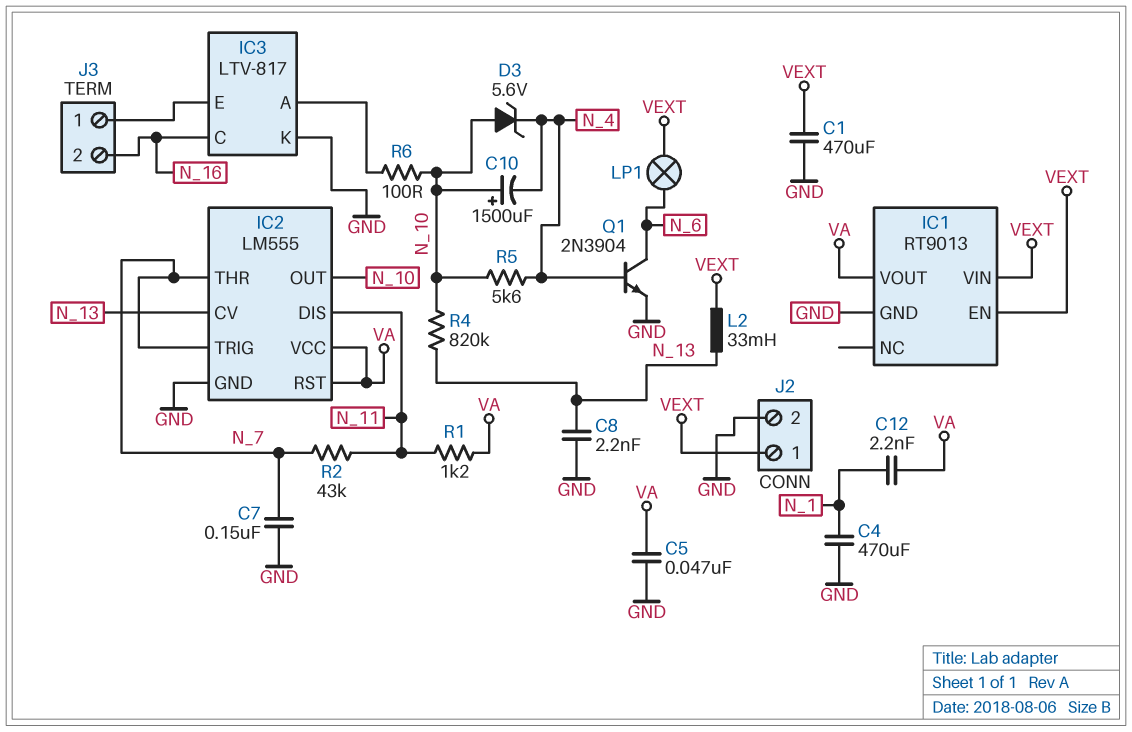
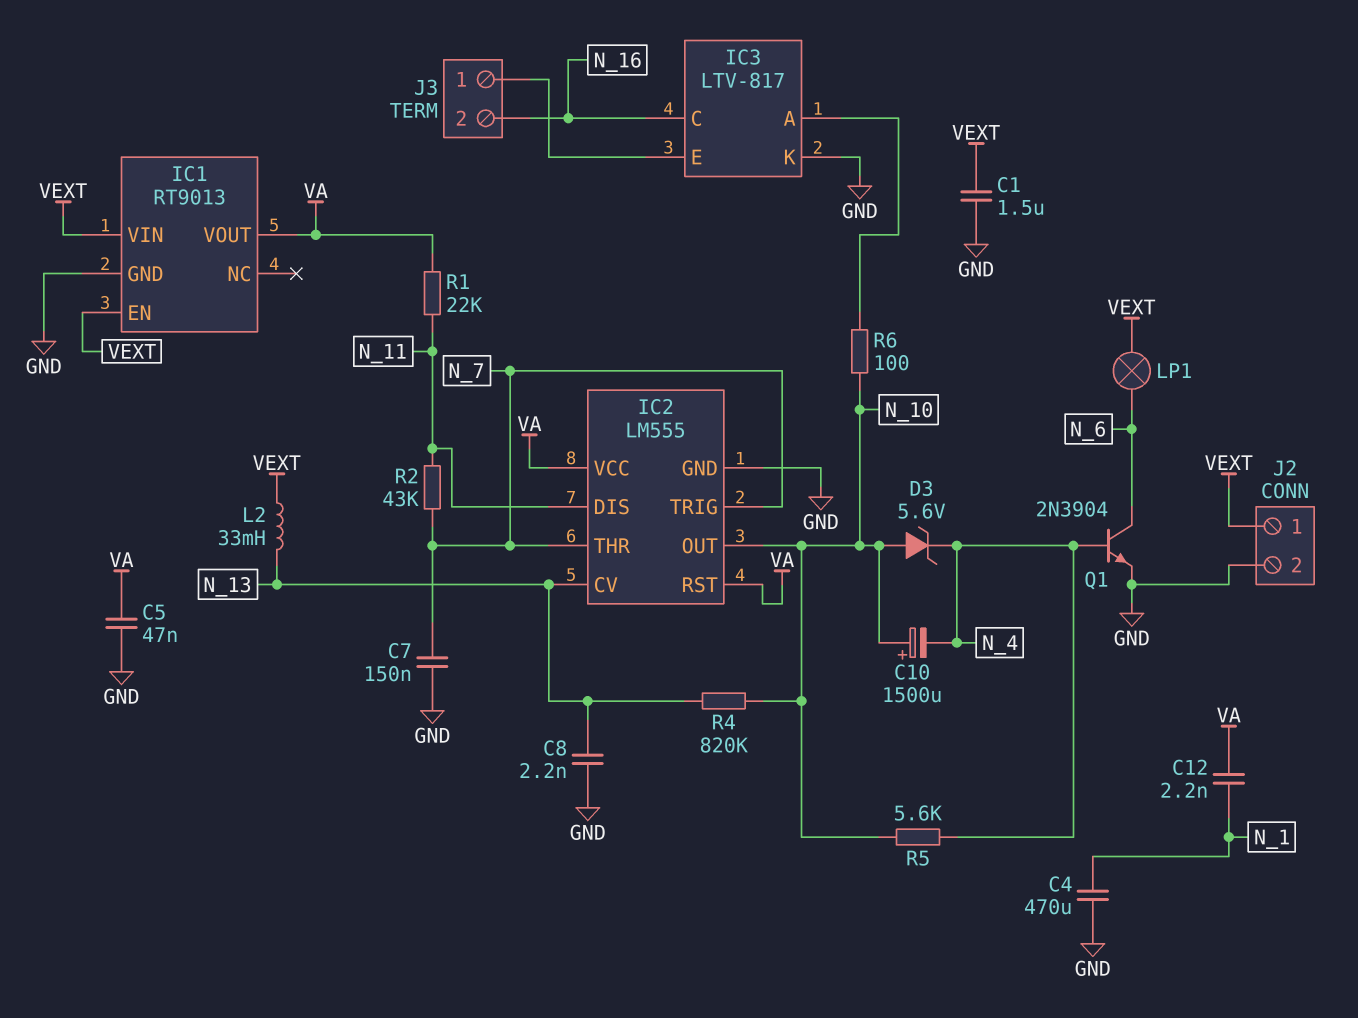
C1: 470uF (GND, VEXT) -> 1.5uF (GND, VEXT)
R1: 1.2k (N_11, VA) -> 22k (N_11, VA)

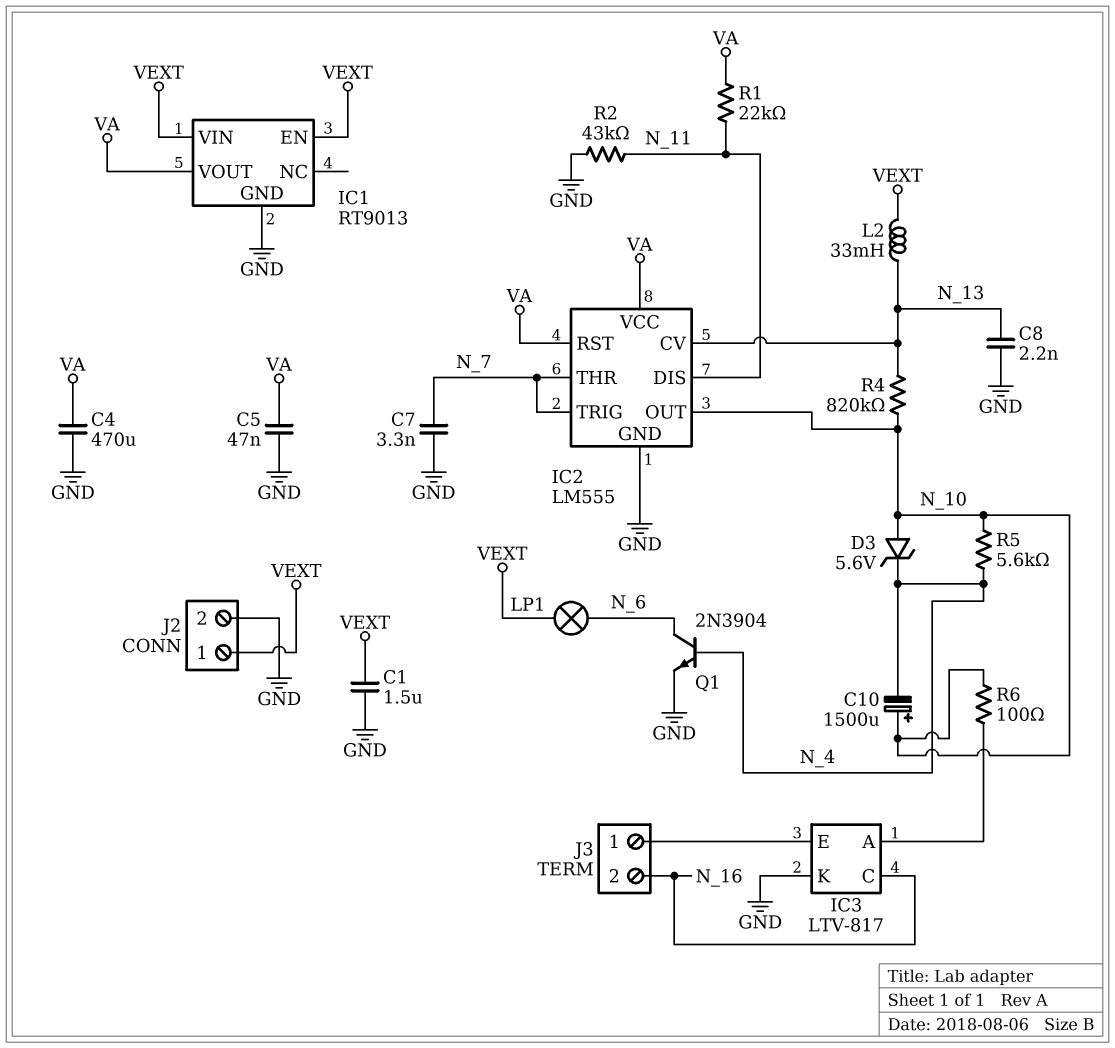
C4: 470uF (GND, N_1) -> 470uF (GND, VA)
C7: 150nF (GND, N_7) -> 3.3nF (GND, N_7)
C12: 2.2nF (N_1, VA) -> none
R2: 43k (N_7, N_11) -> 43k (GND, N_11)

